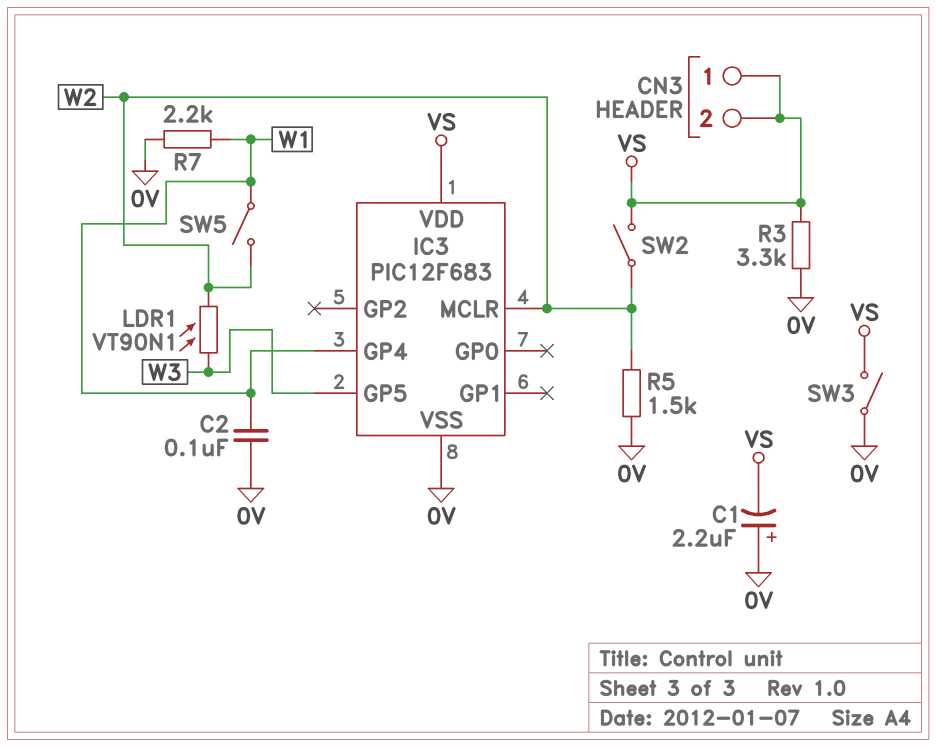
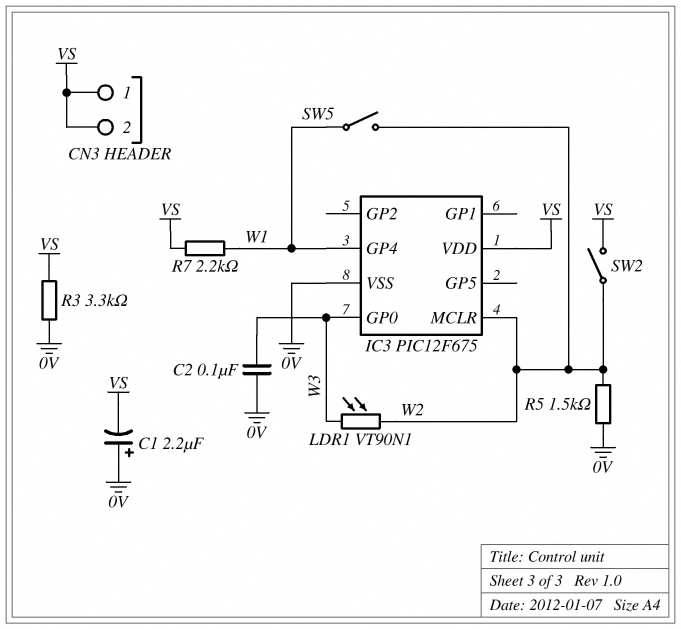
C2: 100nF (0V, W1) -> 100nF (0V, W3)
IC3: PIC12F683 -> PIC12F675
IC3 pin GP0: none -> W3
IC3 pin GP5: W3 -> none
R7: 2.2k (0V, W1) -> 2.2k (VS, W1)
SW3: switch (0V, VS) -> none

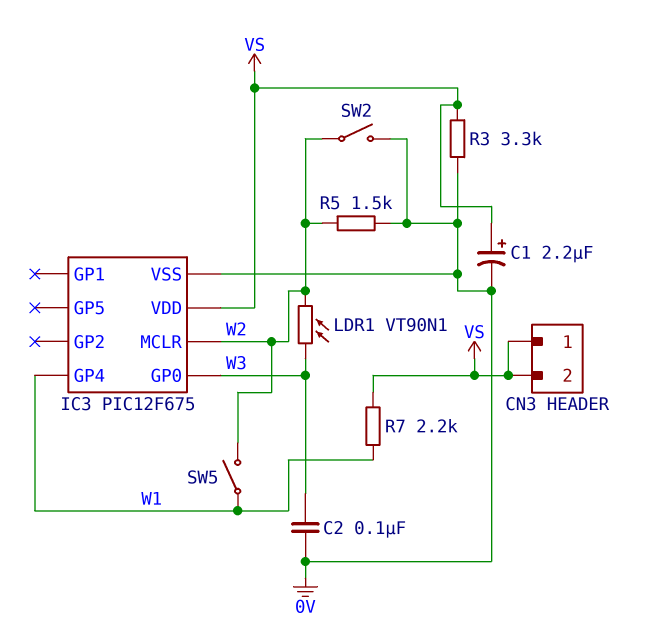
C1: 2.2uF (plus 0V, minus VS) -> 2.2uF (plus VS, minus 0V)
SW2: switch (VS, W2) -> switch (0V, W2)

